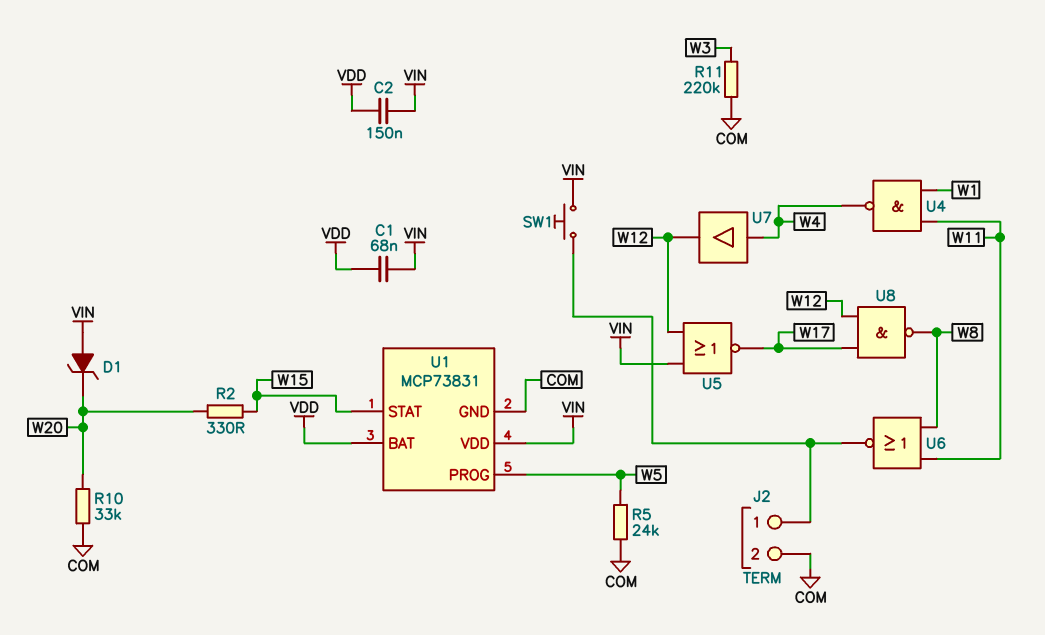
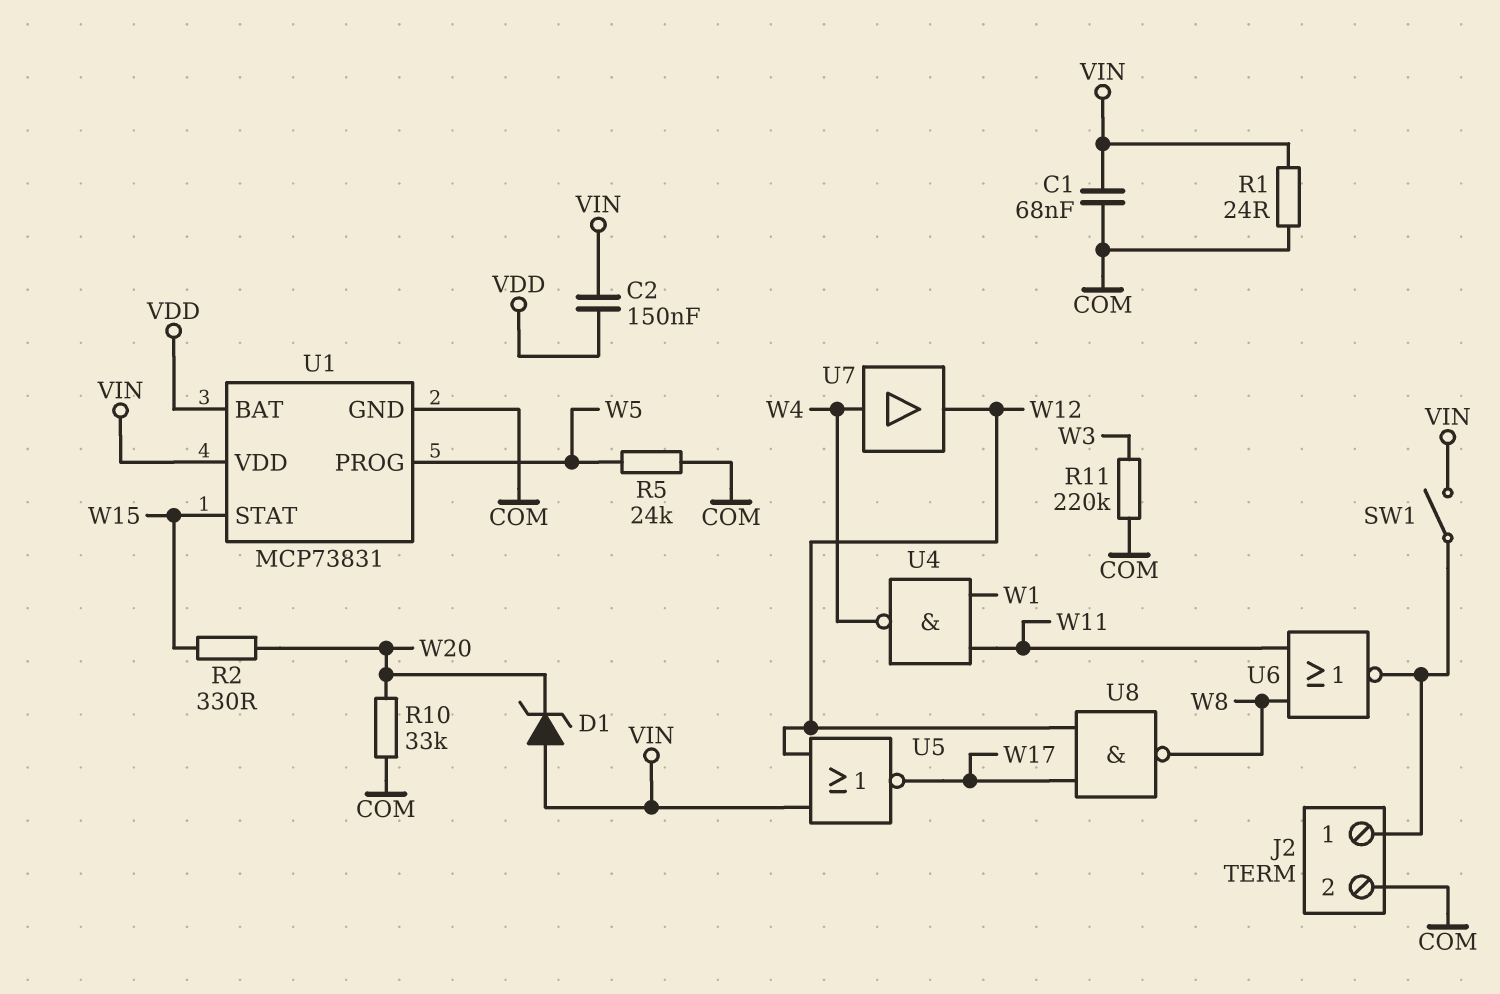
C1: 68nF (VDD, VIN) -> 68nF (COM, VIN)
R1: none -> 24 (COM, VIN)
SW1: button (J2/1, VIN) -> switch (J2/1, VIN)

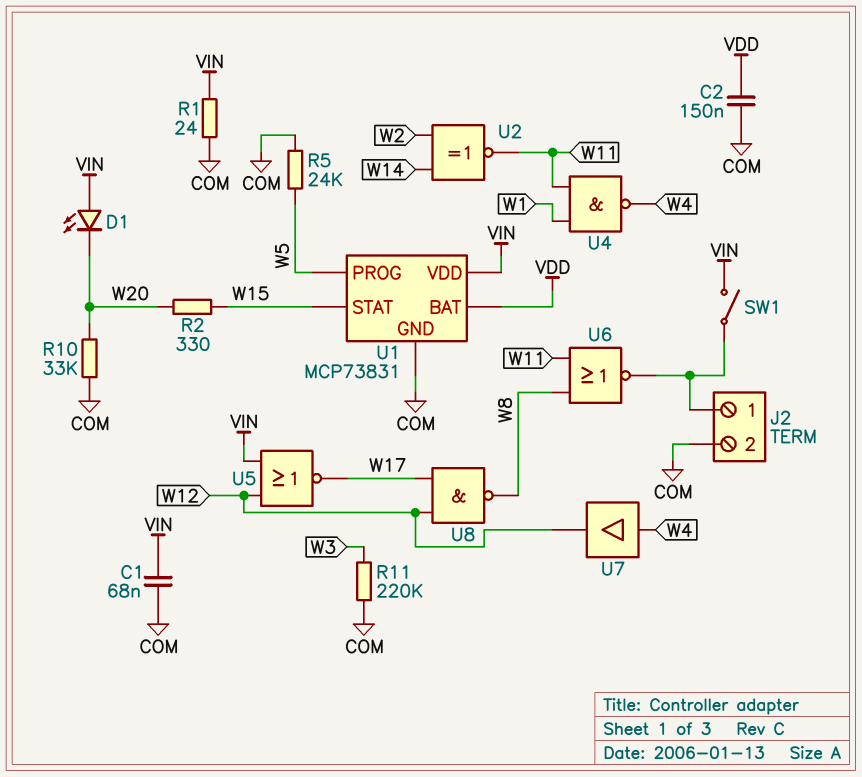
C2: 150nF (VDD, VIN) -> 150nF (COM, VDD)
D1: zener (A VIN, K W20) -> LED (A VIN, K W20)
U2: none -> XNOR (in W2, in W14, out W11)

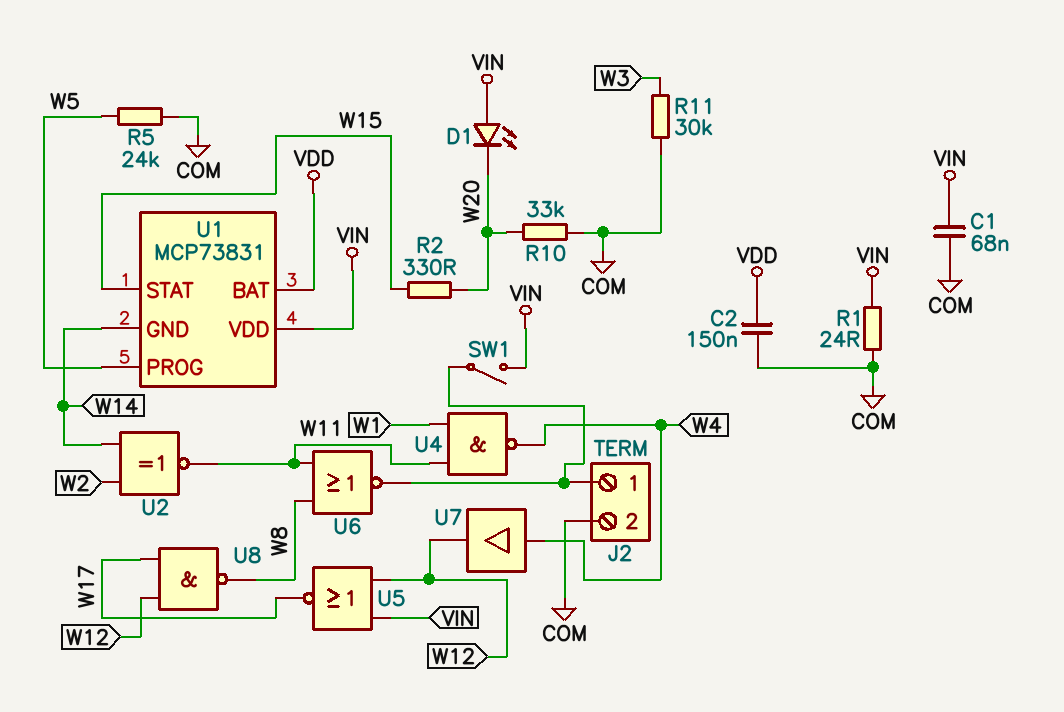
R11: 220k (COM, W3) -> 30k (COM, W3)
U1 pin GND: COM -> W14

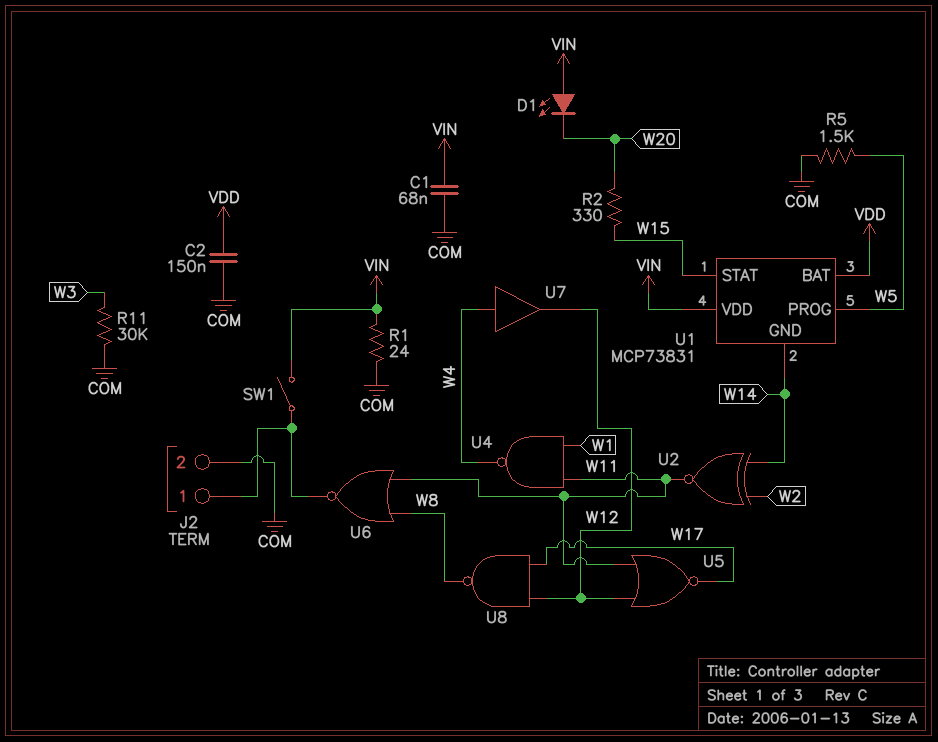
R5: 24k (COM, W5) -> 1.5k (COM, W5)
R10: 33k (COM, W20) -> none
U5: NOR (in VIN, in W12, out W17) -> NOR (in W11, in W12, out W17)

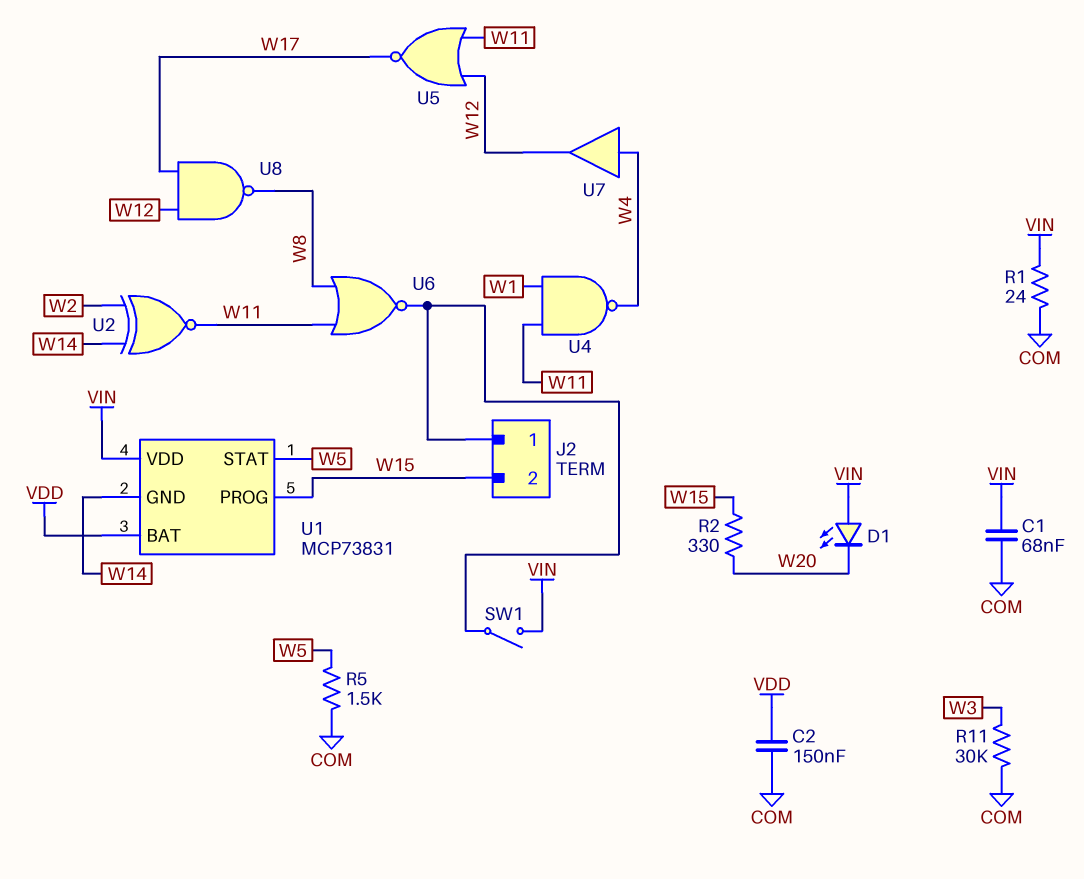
J2 pin 2: COM -> W15
U1 pin PROG: W5 -> W15
U1 pin STAT: W15 -> W5

